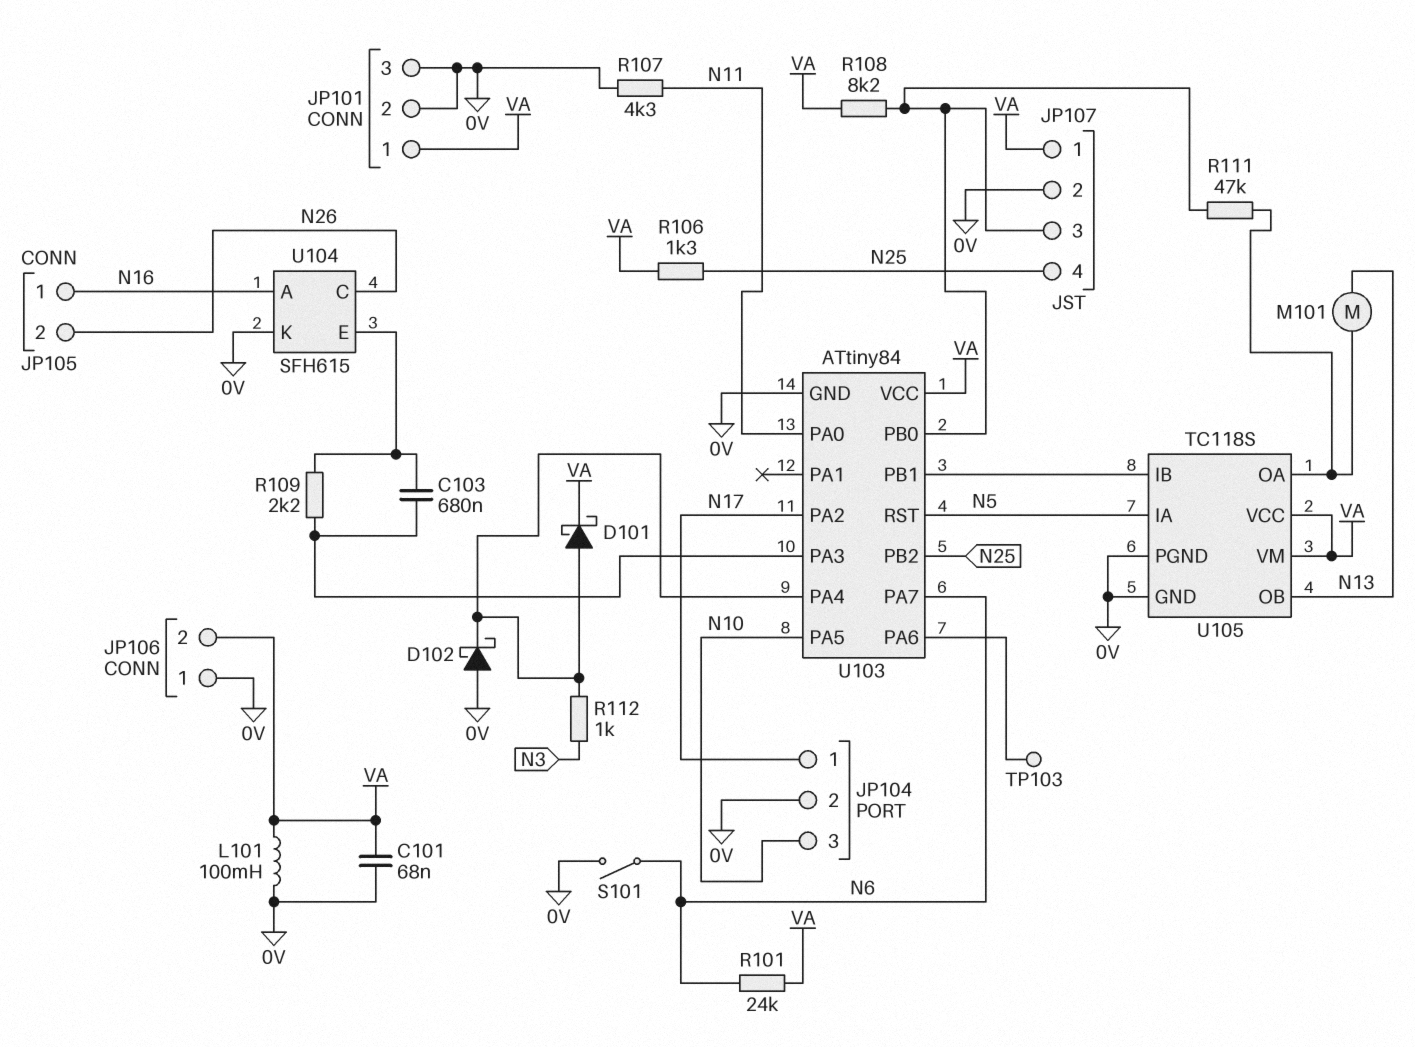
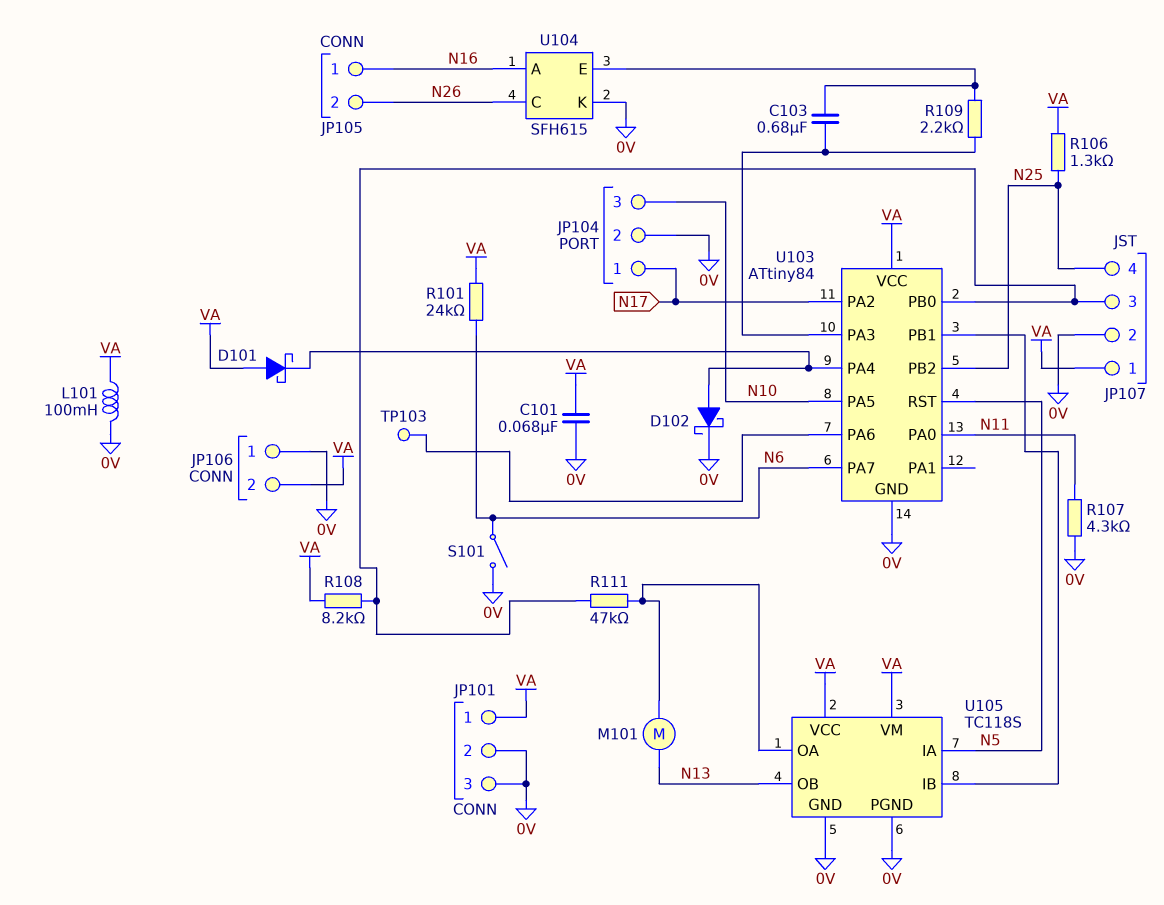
D101: schottky (A U103/PA4, K VA) -> schottky (A VA, K U103/PA4)
D102: schottky (A 0V, K U103/PA4) -> schottky (A U103/PA4, K 0V)
R112: 1k (N3, U103/PA4) -> none

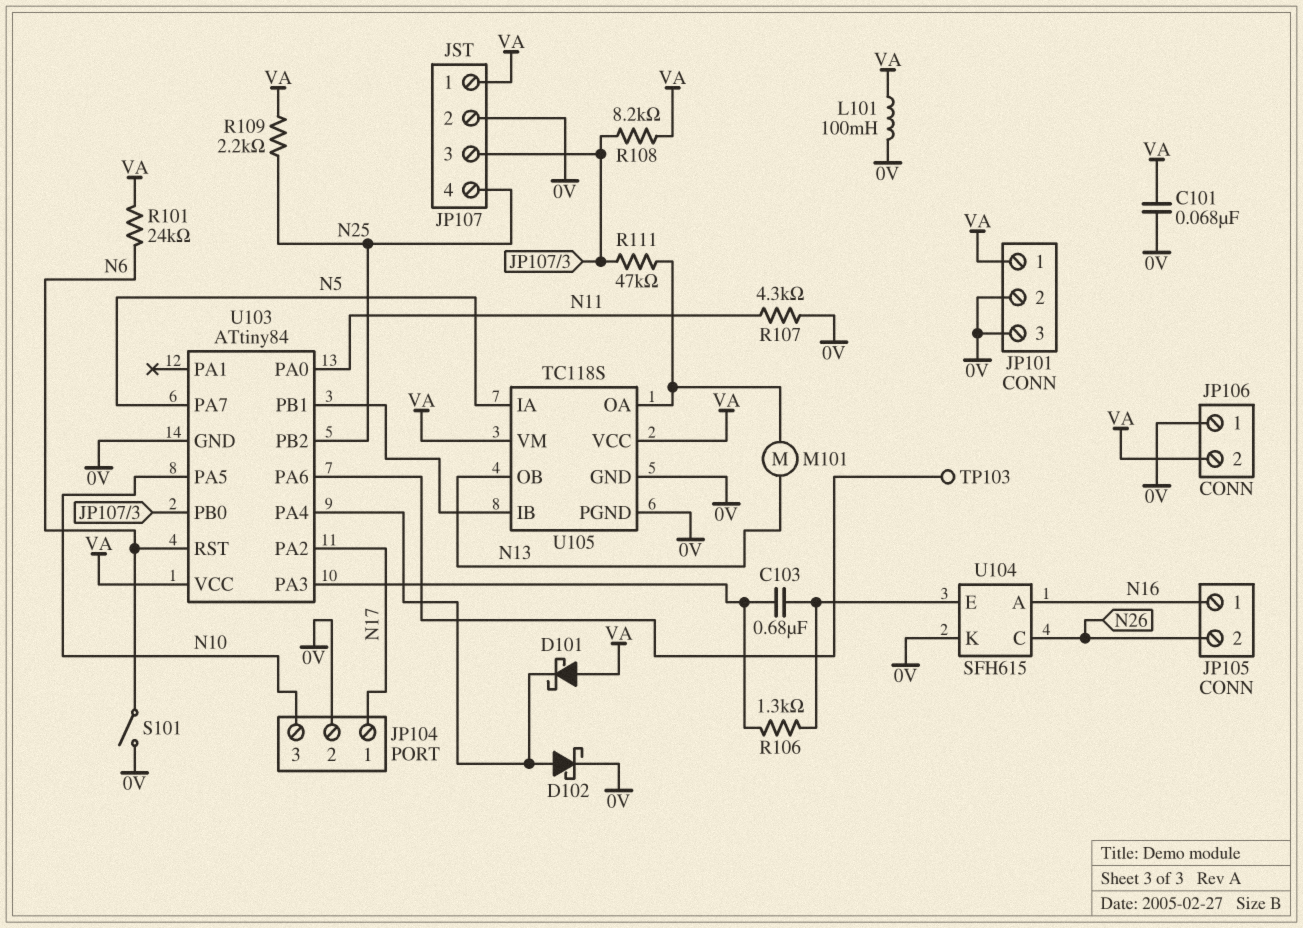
R106: 1.3k (N25, VA) -> 1.3k (U103/PA3, U104/E)
R109: 2.2k (U103/PA3, U104/E) -> 2.2k (N25, VA)
U103 pin PA7: N6 -> N5
U103 pin RST: N5 -> N6

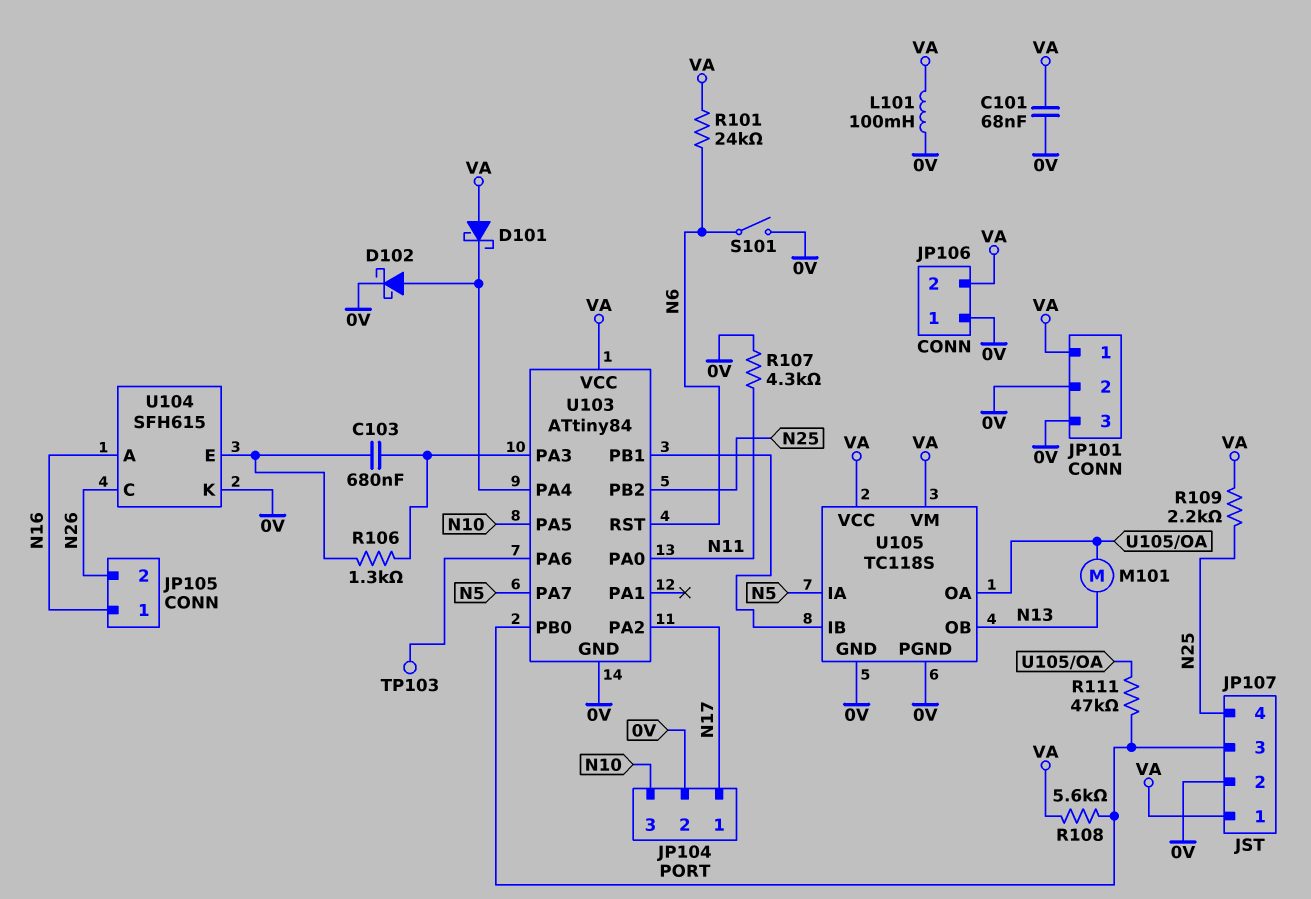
R108: 8.2k (JP107/3, VA) -> 5.6k (JP107/3, VA)

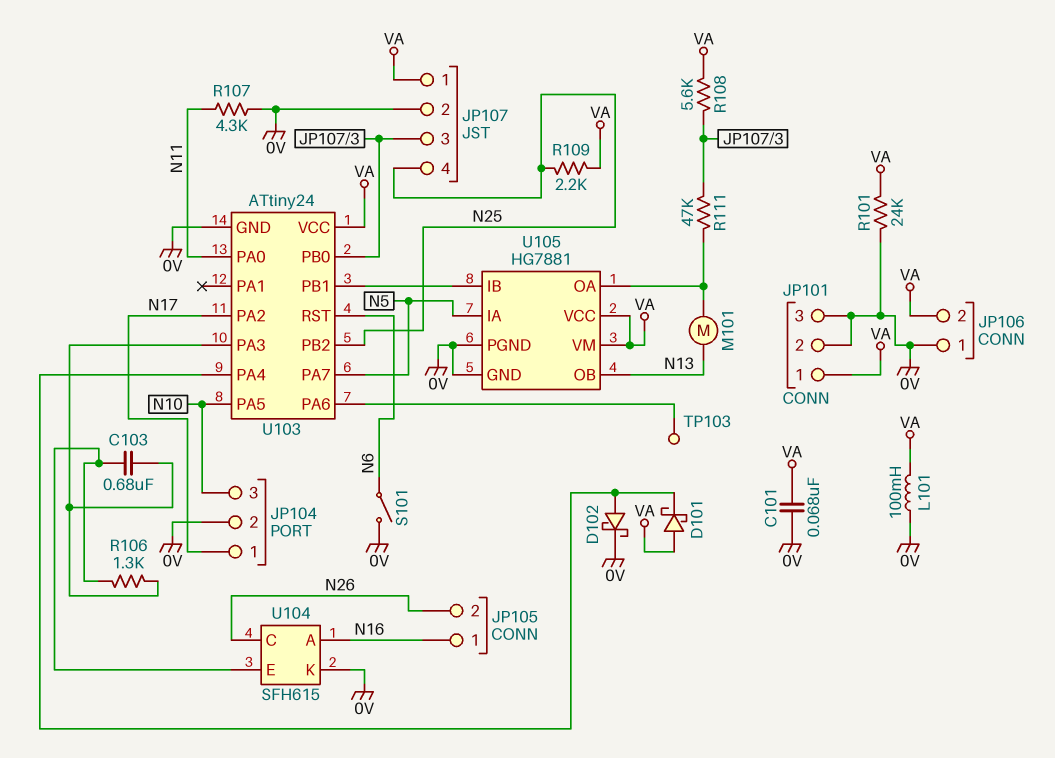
R101: 24k (N6, VA) -> 24k (0V, VA)
U103: ATtiny84 -> ATtiny24
U105: TC118S -> HG7881

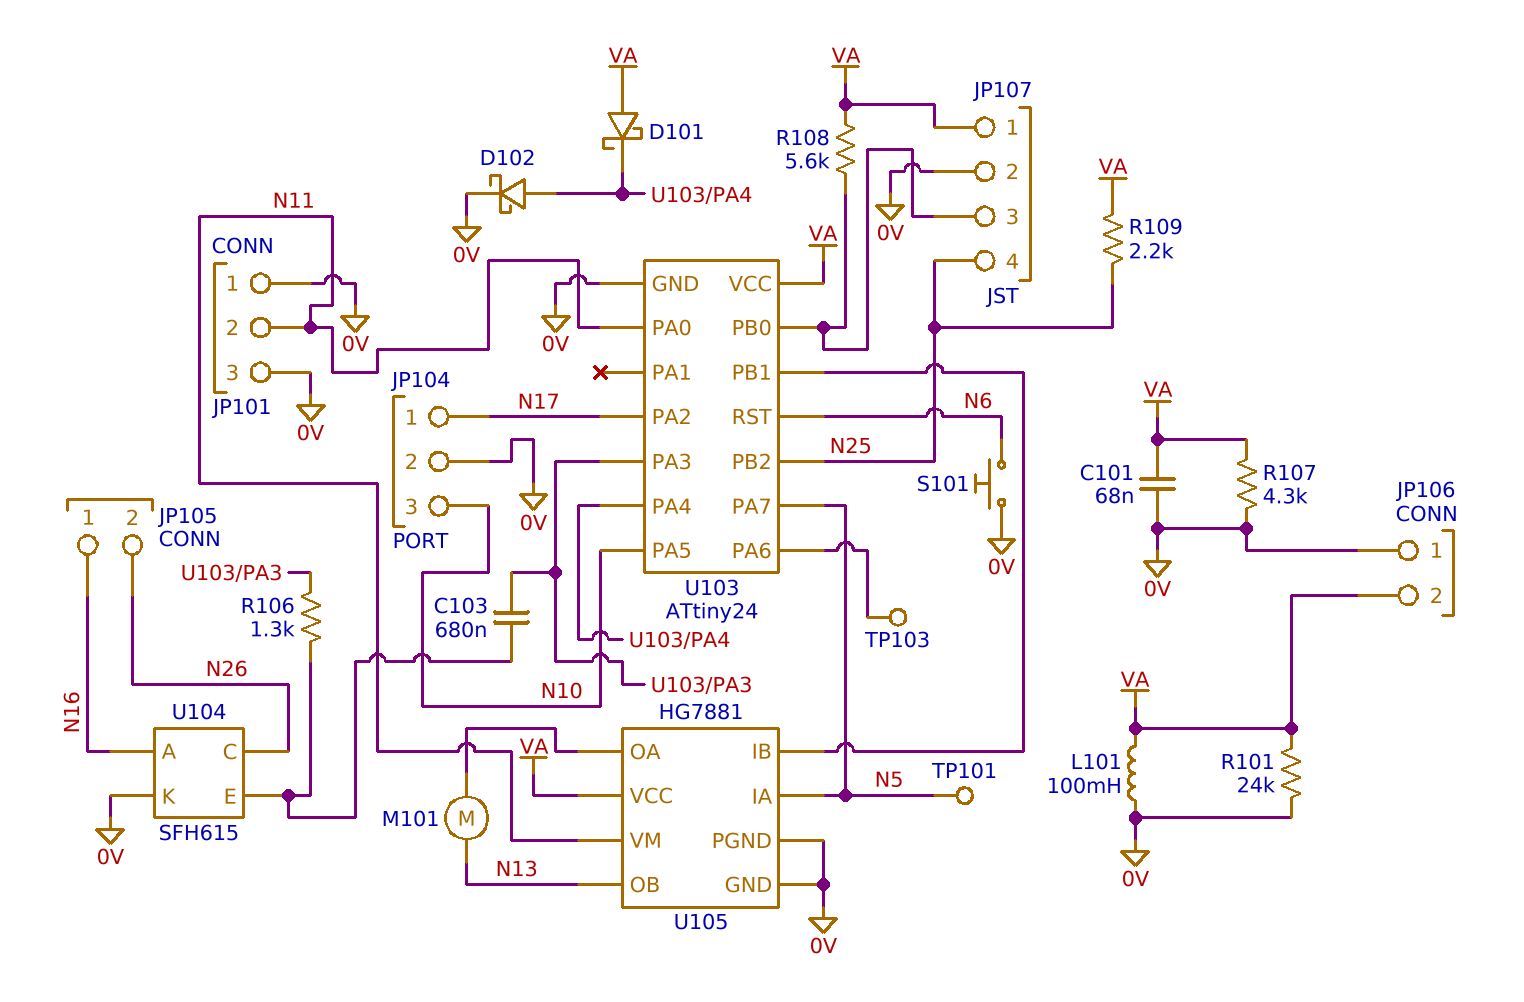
JP101 pin 1: VA -> 0V
JP101 pin 2: 0V -> N11
R107: 4.3k (0V, N11) -> 4.3k (0V, VA)
R111: 47k (JP107/3, U105/OA) -> none
S101: switch (0V, N6) -> button (0V, N6)
TP101: none -> test point (N5)
U105 pin VM: VA -> N11

